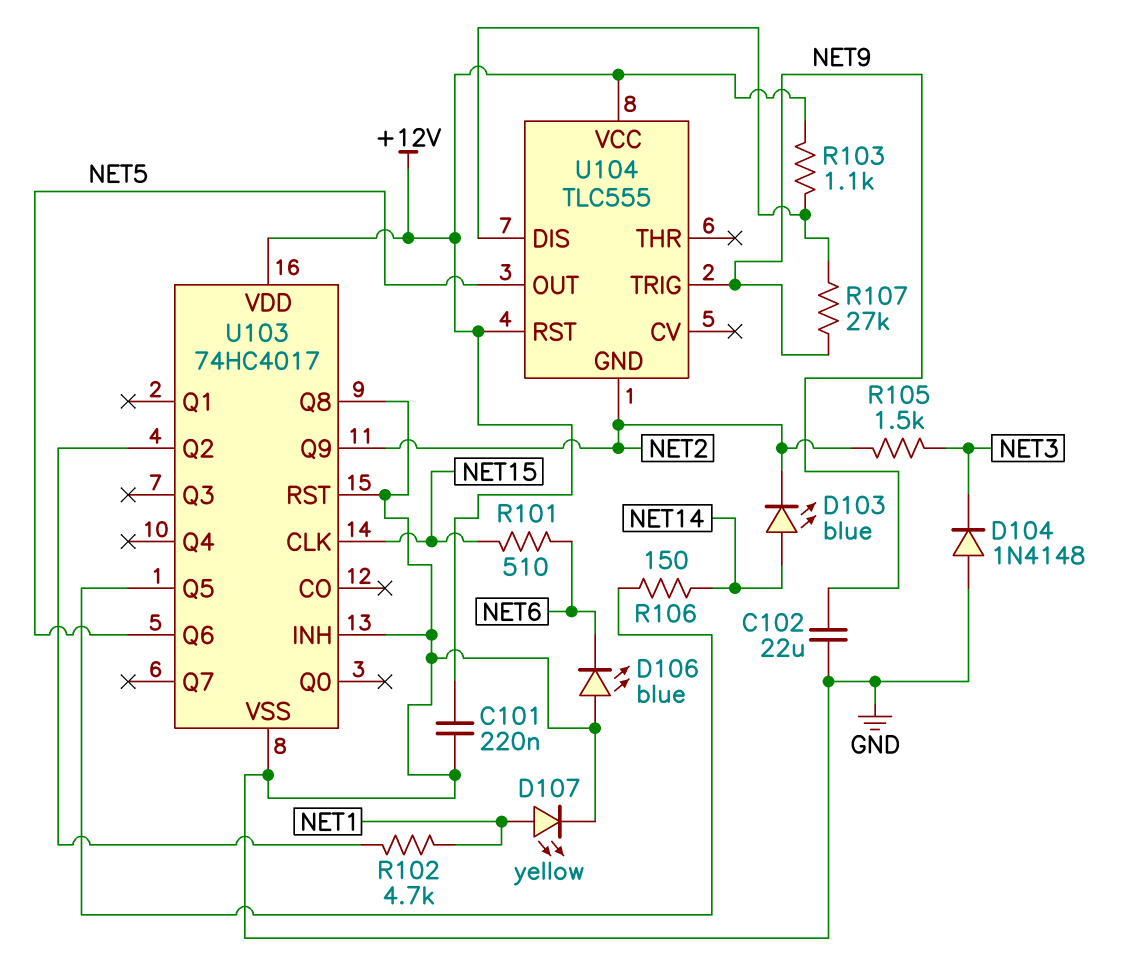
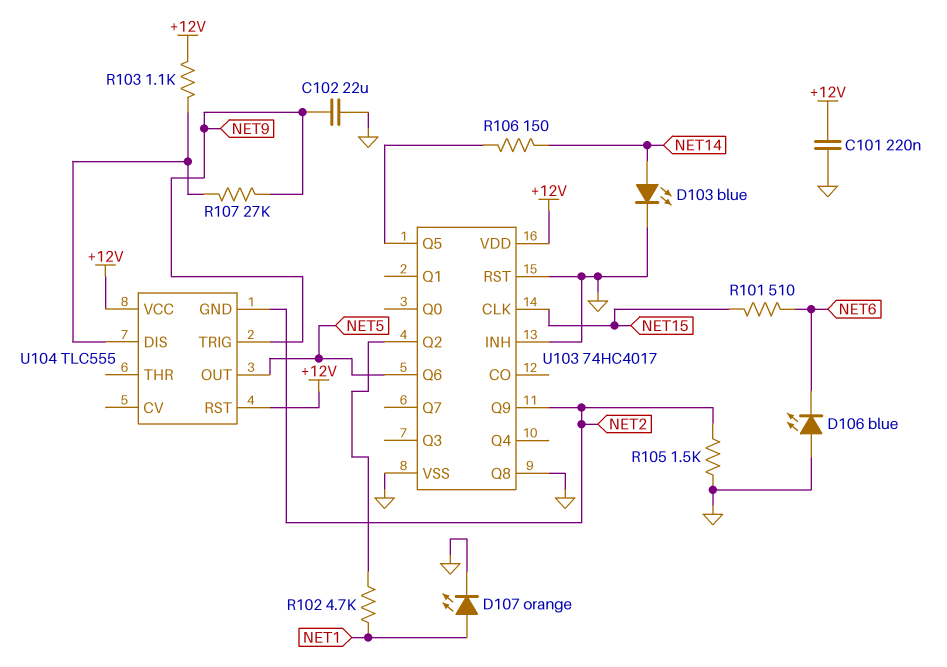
D103: LED blue (A NET14, K NET2) -> LED blue (A NET14, K GND)
D104: diode 1N4148 (A GND, K NET3) -> none
D107: LED yellow (A NET1, K GND) -> LED orange (A NET1, K GND)
R105: 1.5k (NET2, NET3) -> 1.5k (GND, NET2)

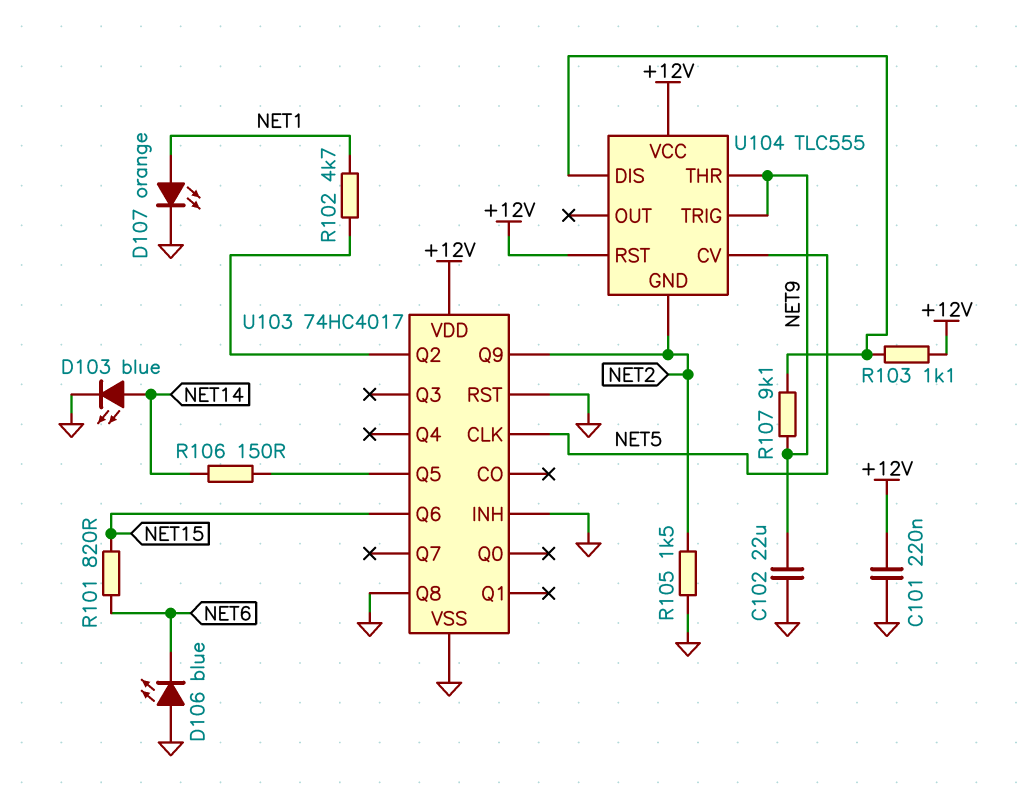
R101: 510 (NET6, NET15) -> 820 (NET6, NET15)
R107: 27k (NET9, U104/DIS) -> 9.1k (NET9, U104/DIS)
U103 pin CLK: NET15 -> NET5
U103 pin Q6: NET5 -> NET15
U104 pin CV: none -> NET5
U104 pin OUT: NET5 -> none
U104 pin THR: none -> NET9

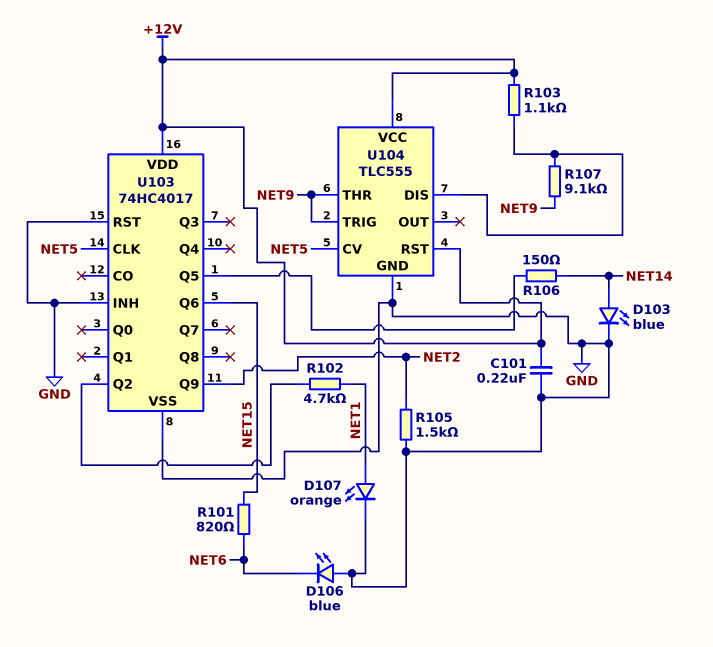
C102: 22uF (GND, NET9) -> none
U103 pin Q8: GND -> none
U104 pin GND: NET2 -> GND

